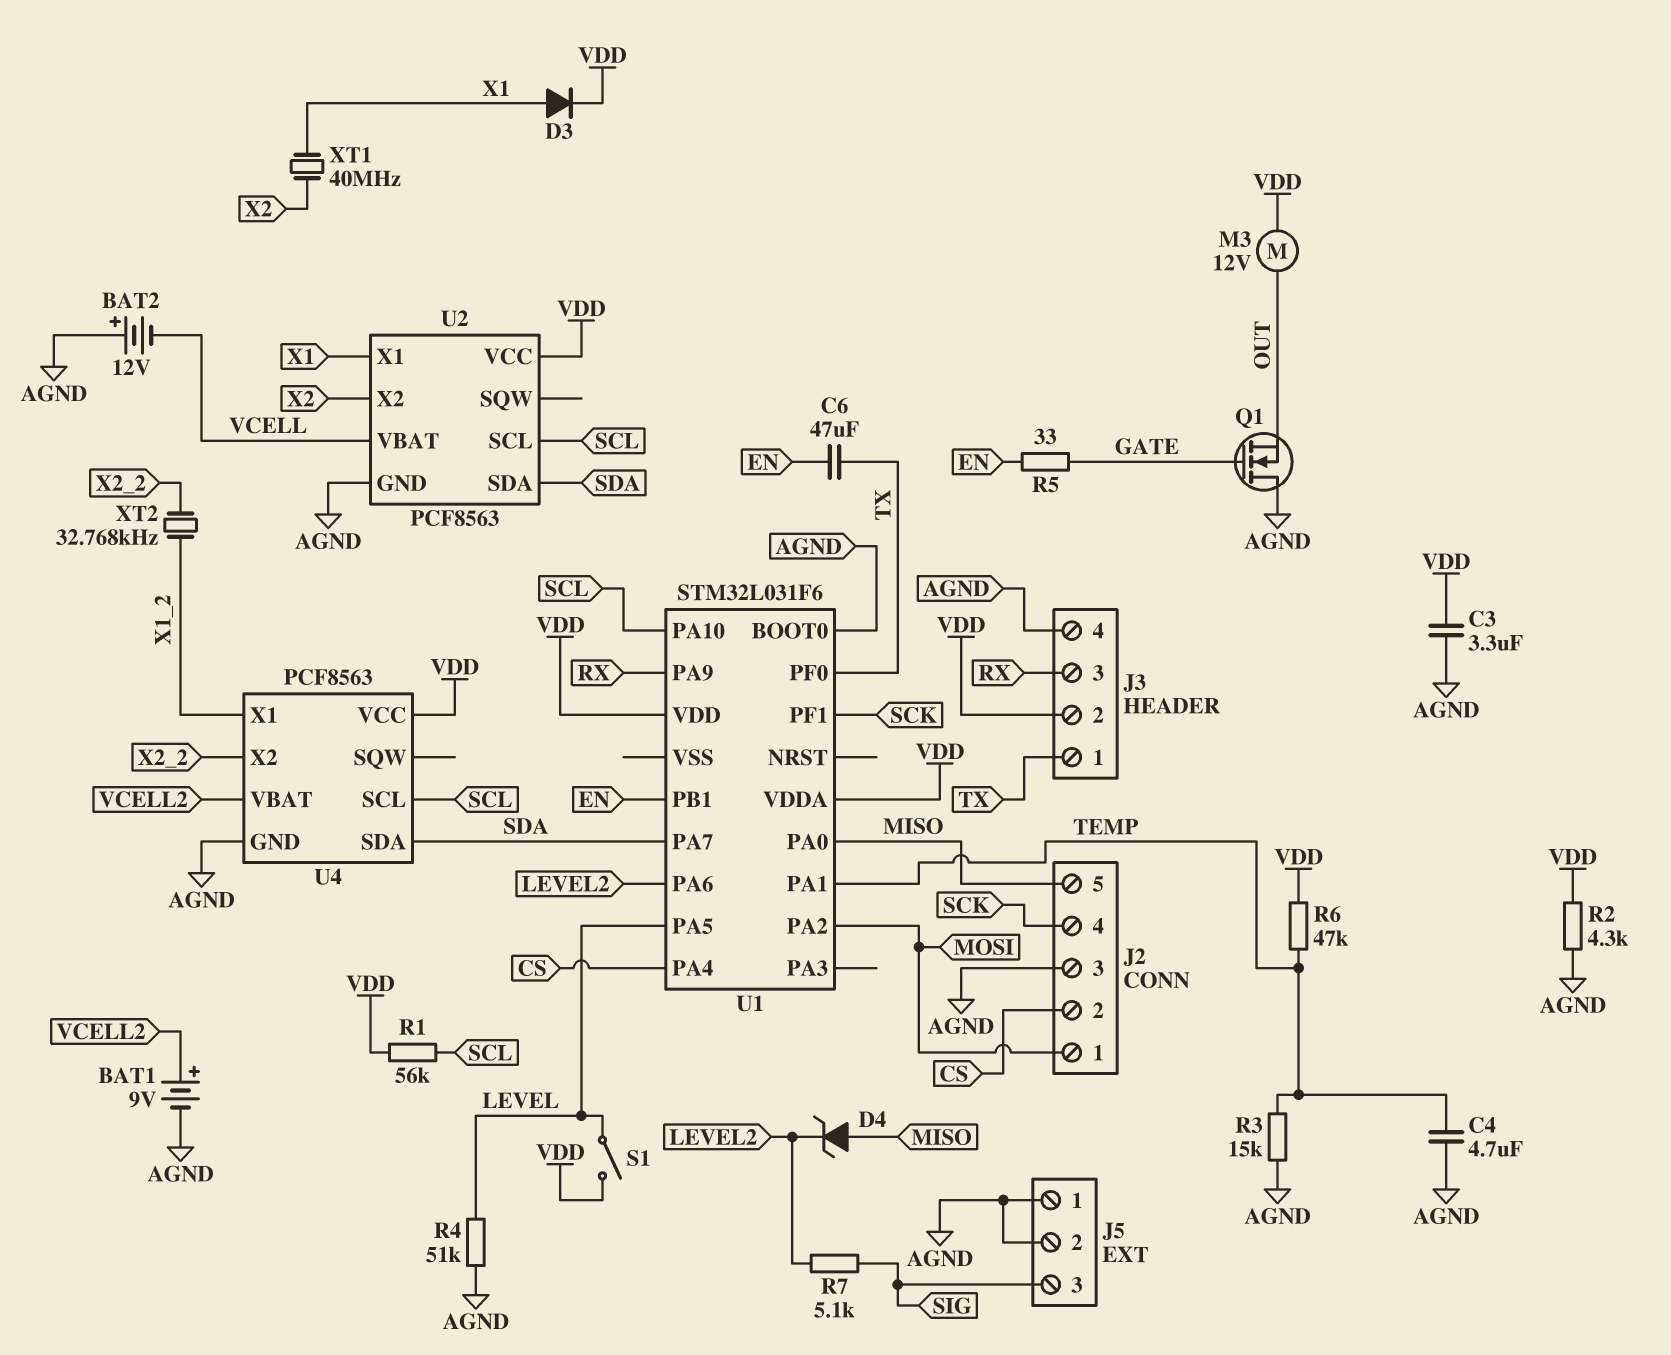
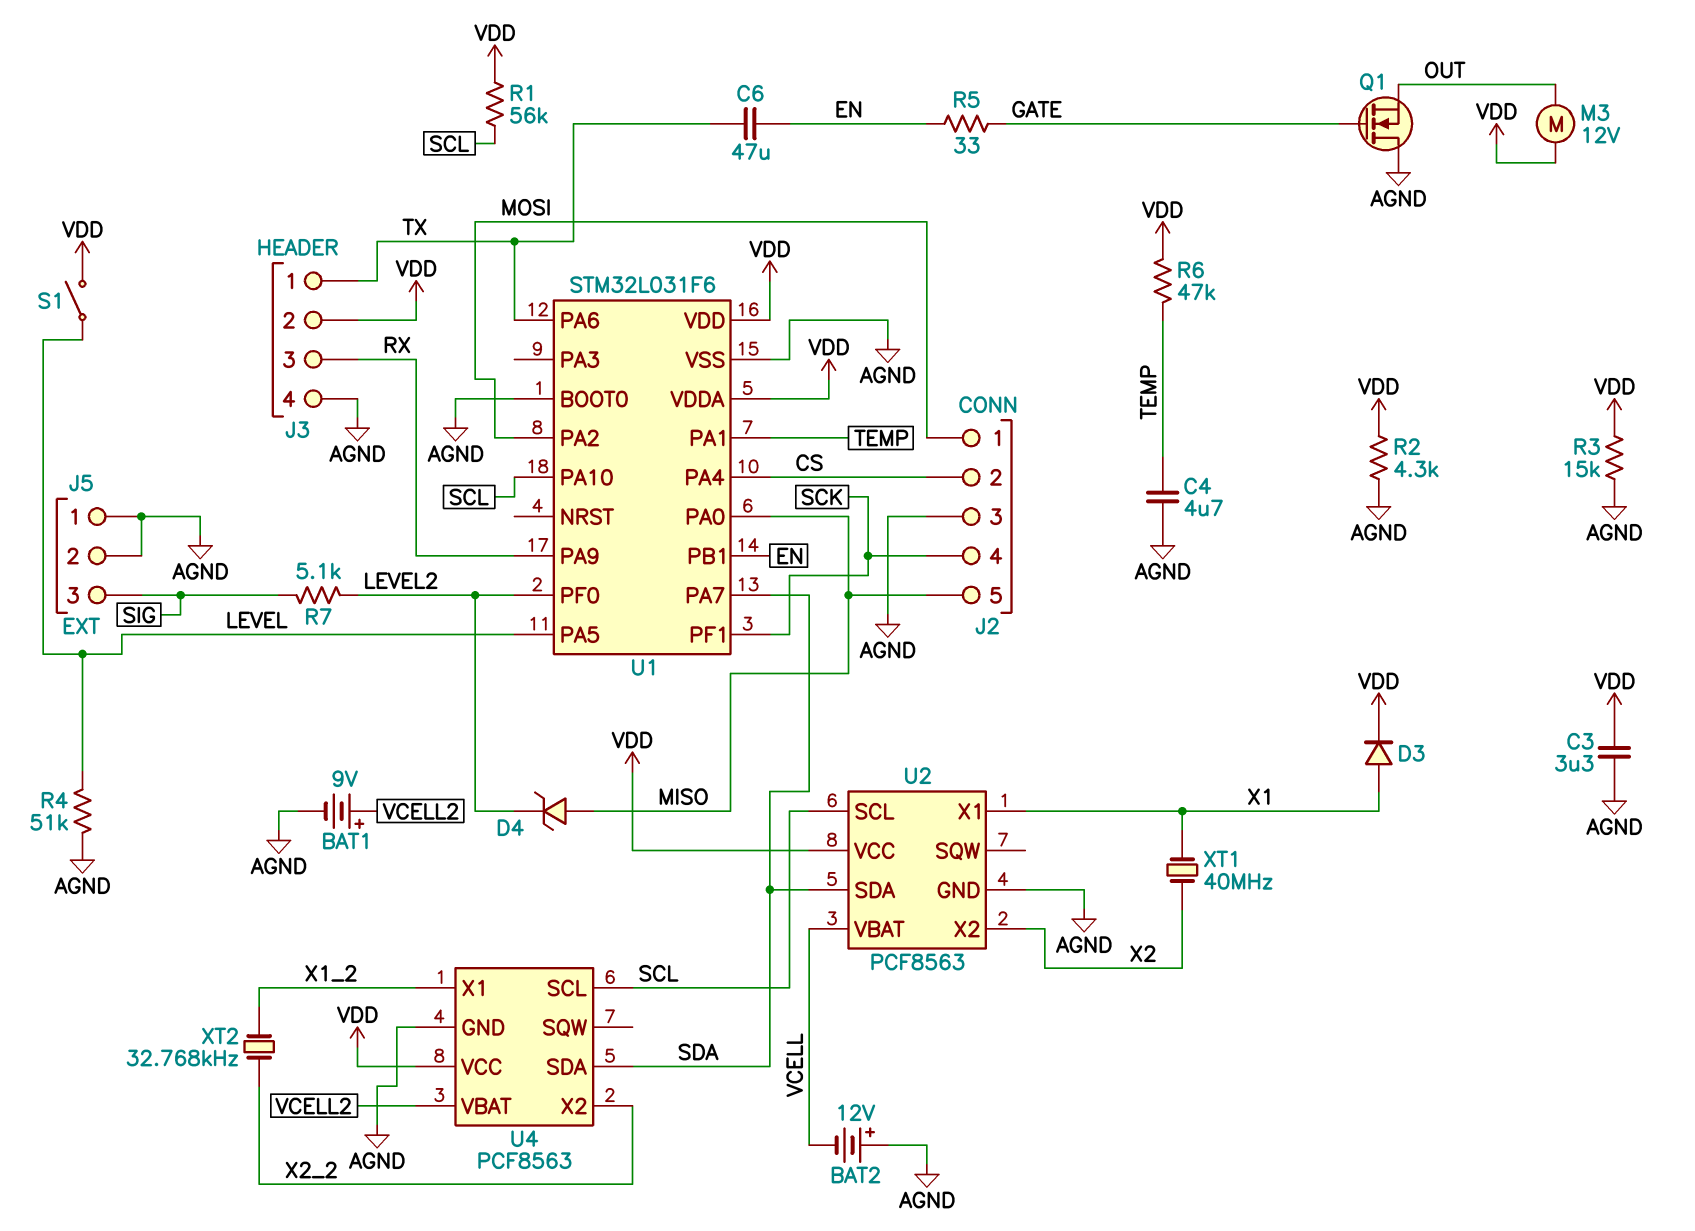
R3: 15k (AGND, TEMP) -> 15k (AGND, VDD)
U1 pin PA6: LEVEL2 -> TX
U1 pin PF0: TX -> LEVEL2
U1 pin VSS: none -> AGND

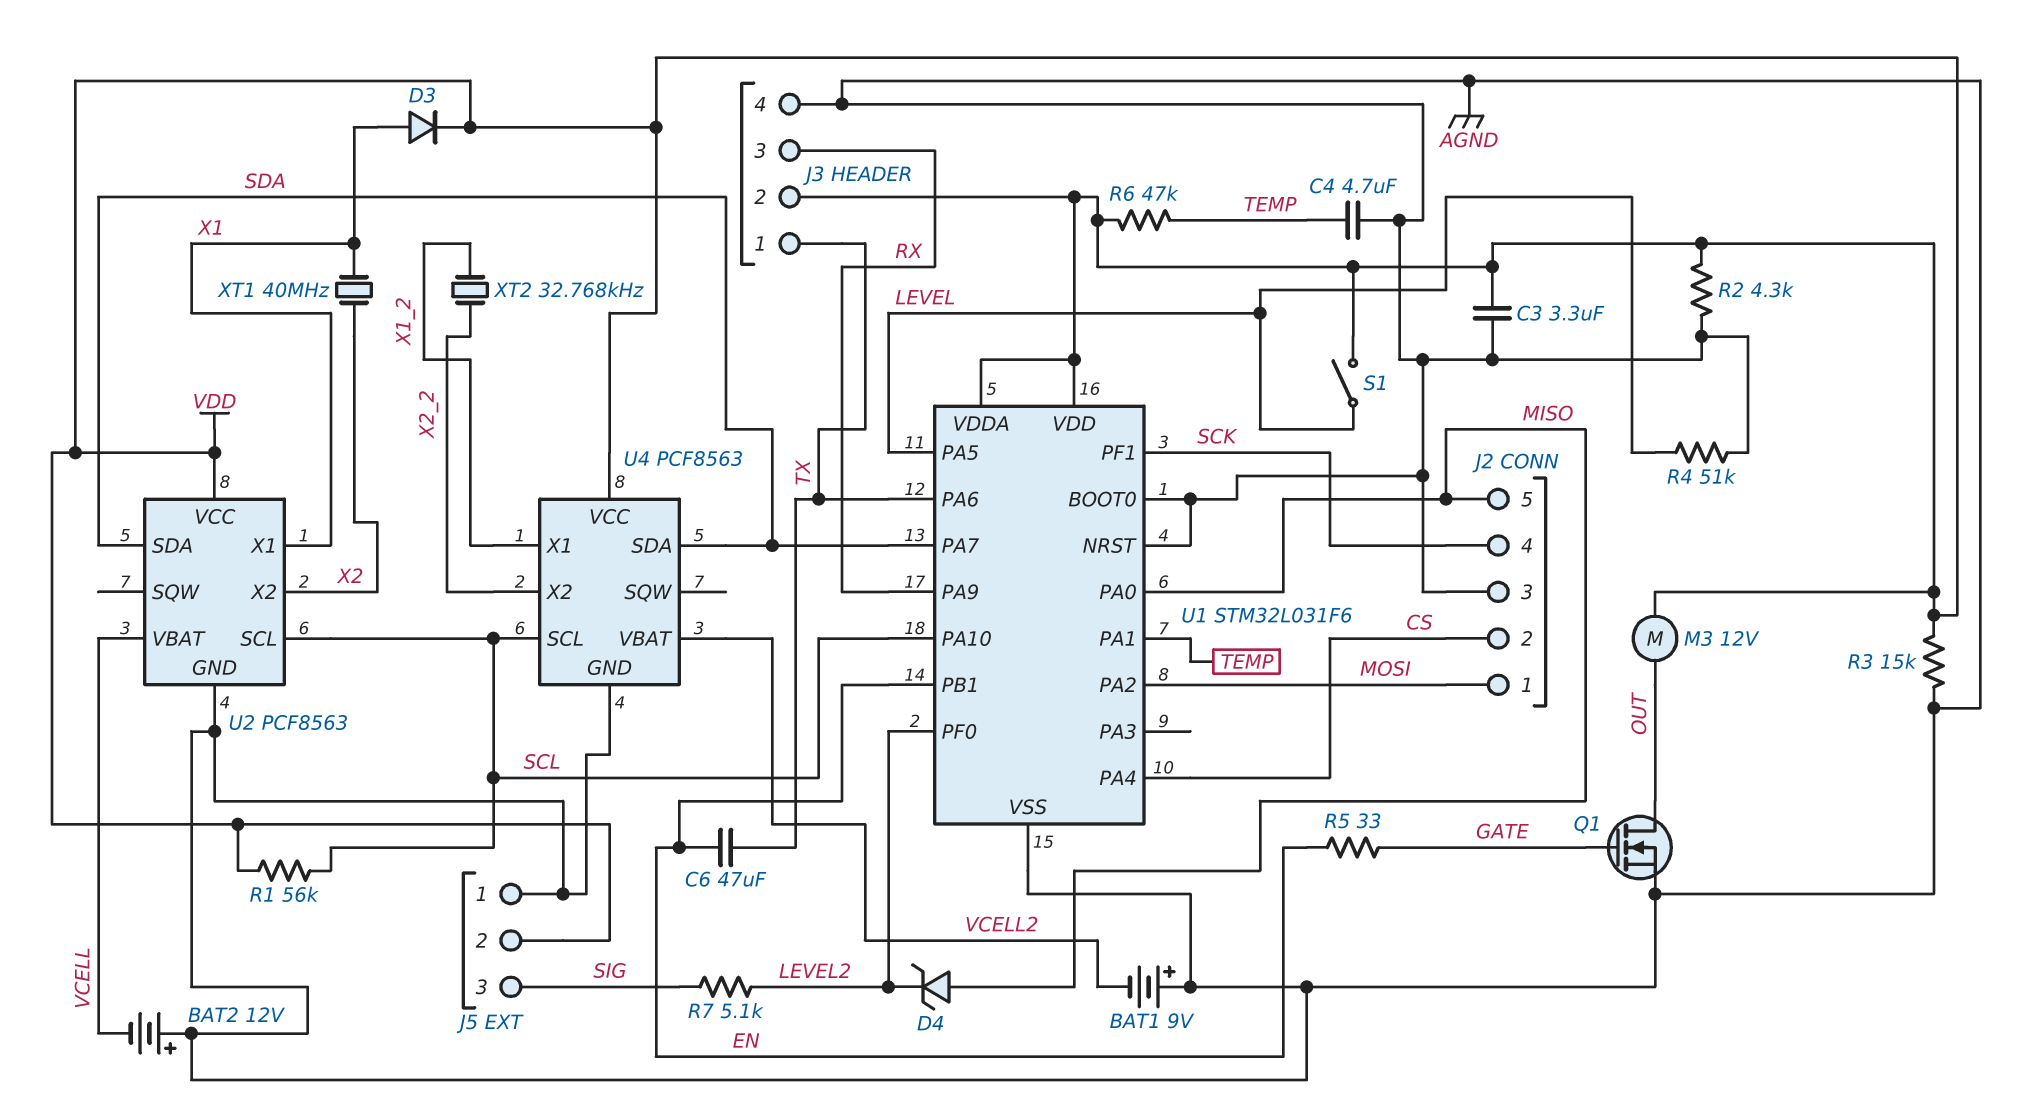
BAT1: 9V (plus VCELL2, minus AGND) -> 9V (plus AGND, minus VCELL2)
J5 pin 2: AGND -> VDD
Q1: NMOS (G GATE, D AGND, S OUT) -> NMOS (G GATE, D OUT, S AGND)
U1 pin NRST: none -> AGND

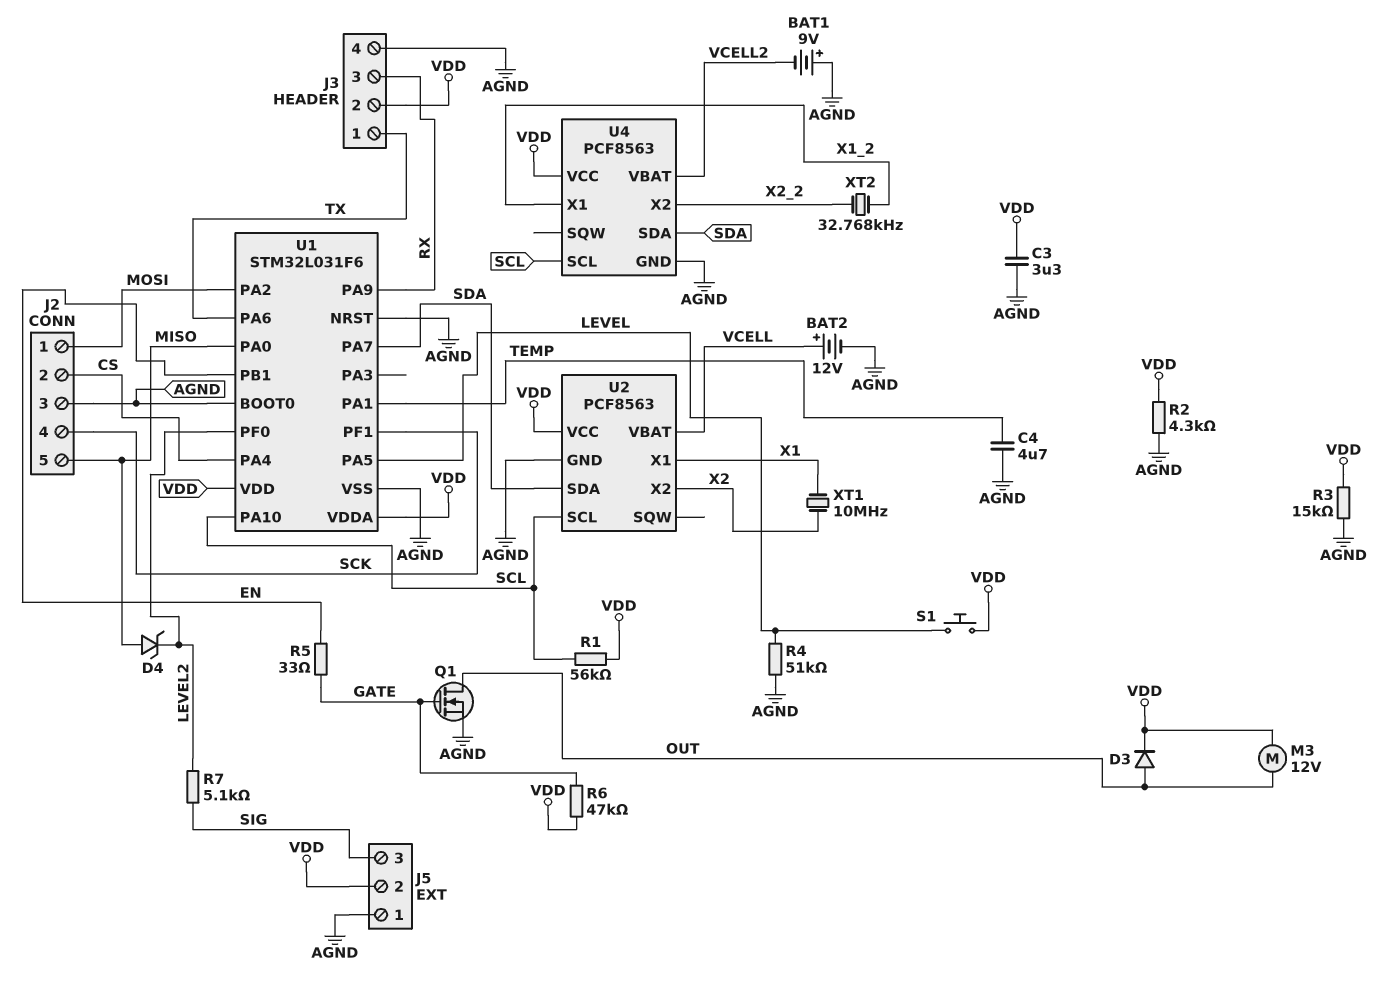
BAT2: 12V (plus AGND, minus VCELL) -> 12V (plus VCELL, minus AGND)
C6: 47uF (EN, TX) -> none
D3: diode (A X1, K VDD) -> diode (A OUT, K VDD)
R6: 47k (TEMP, VDD) -> 47k (GATE, VDD)
S1: switch (LEVEL, VDD) -> button (LEVEL, VDD)
XT1: 40MHz (X1, X2) -> 10MHz (X1, X2)

